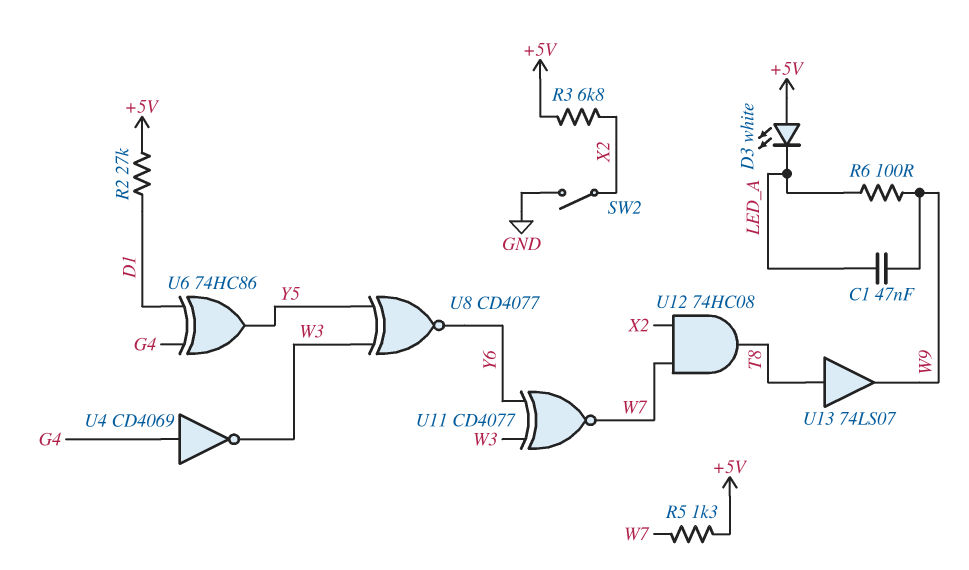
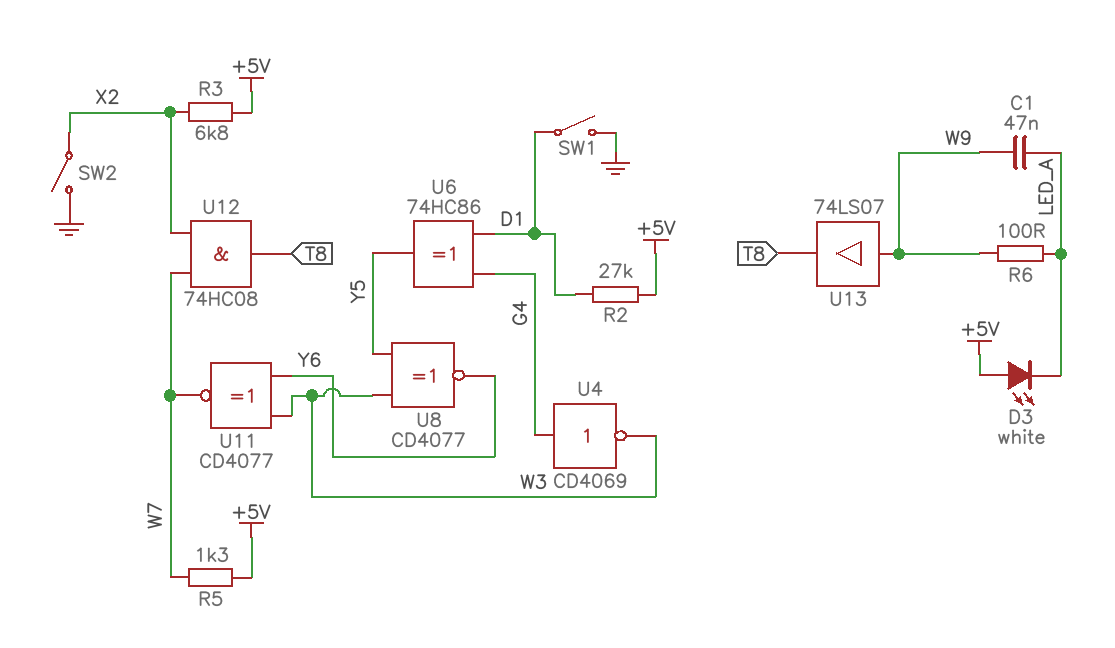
SW1: none -> switch (D1, GND)
U13: buffer 74LS07 (in T8, out W9) -> buffer 74LS07 (in W9, out T8)

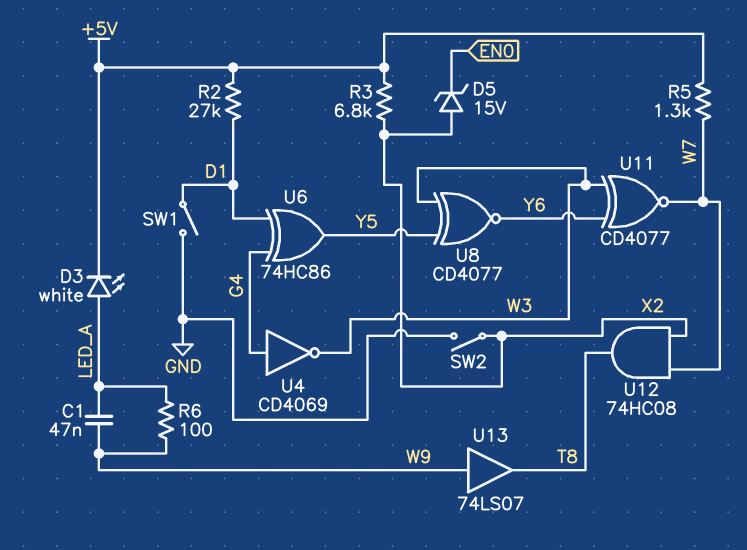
D3: LED white (A +5V, K LED_A) -> LED white (A LED_A, K +5V)
D5: none -> zener 15V (A X2, K EN0)

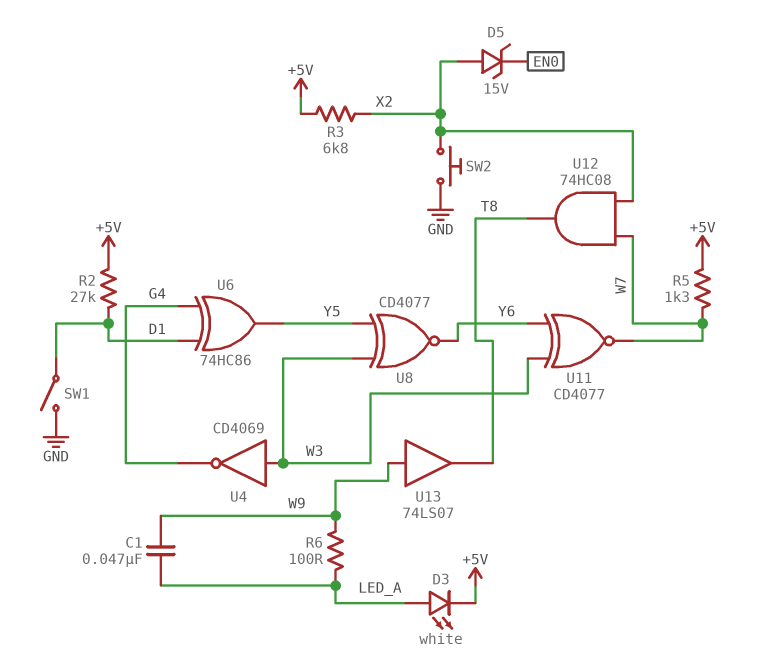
SW2: switch (GND, X2) -> button (GND, X2)
U4: NOT CD4069 (in G4, out W3) -> NOT CD4069 (in W3, out G4)

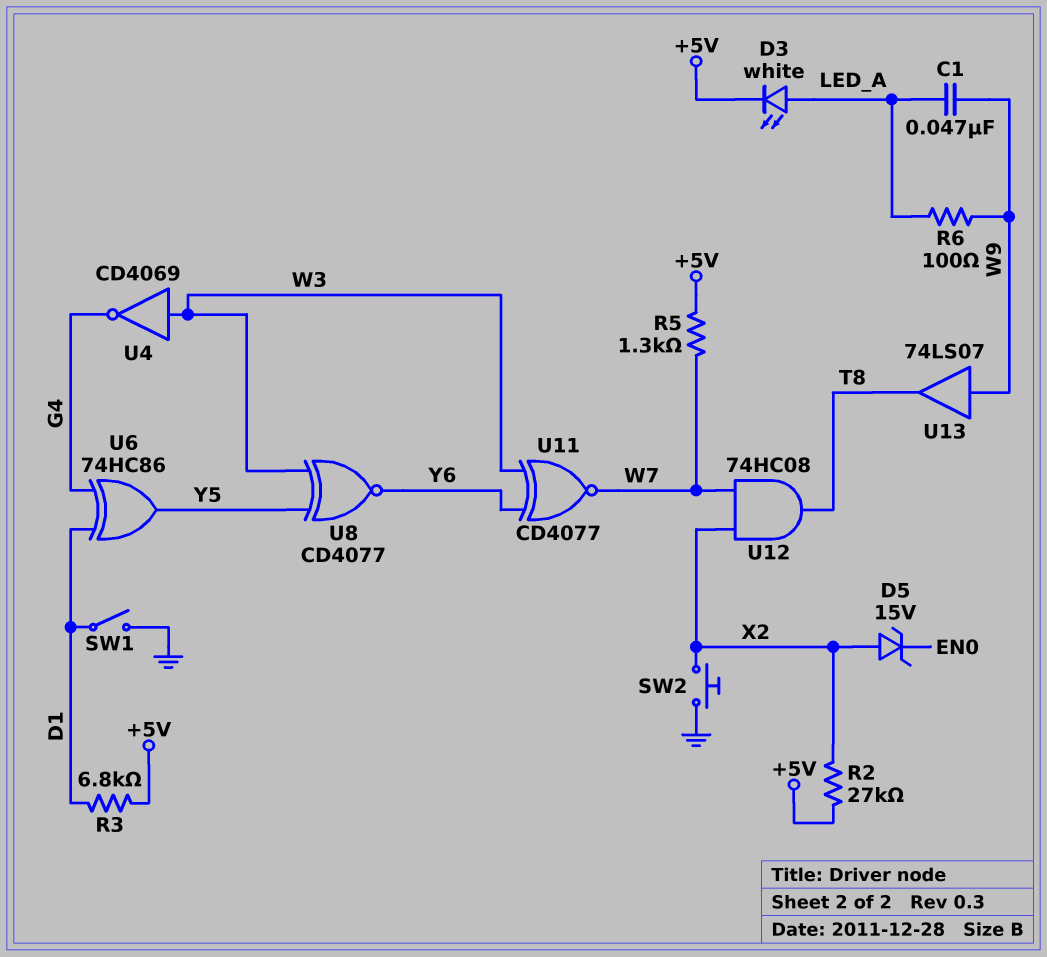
R2: 27k (+5V, D1) -> 27k (+5V, X2)
R3: 6.8k (+5V, X2) -> 6.8k (+5V, D1)

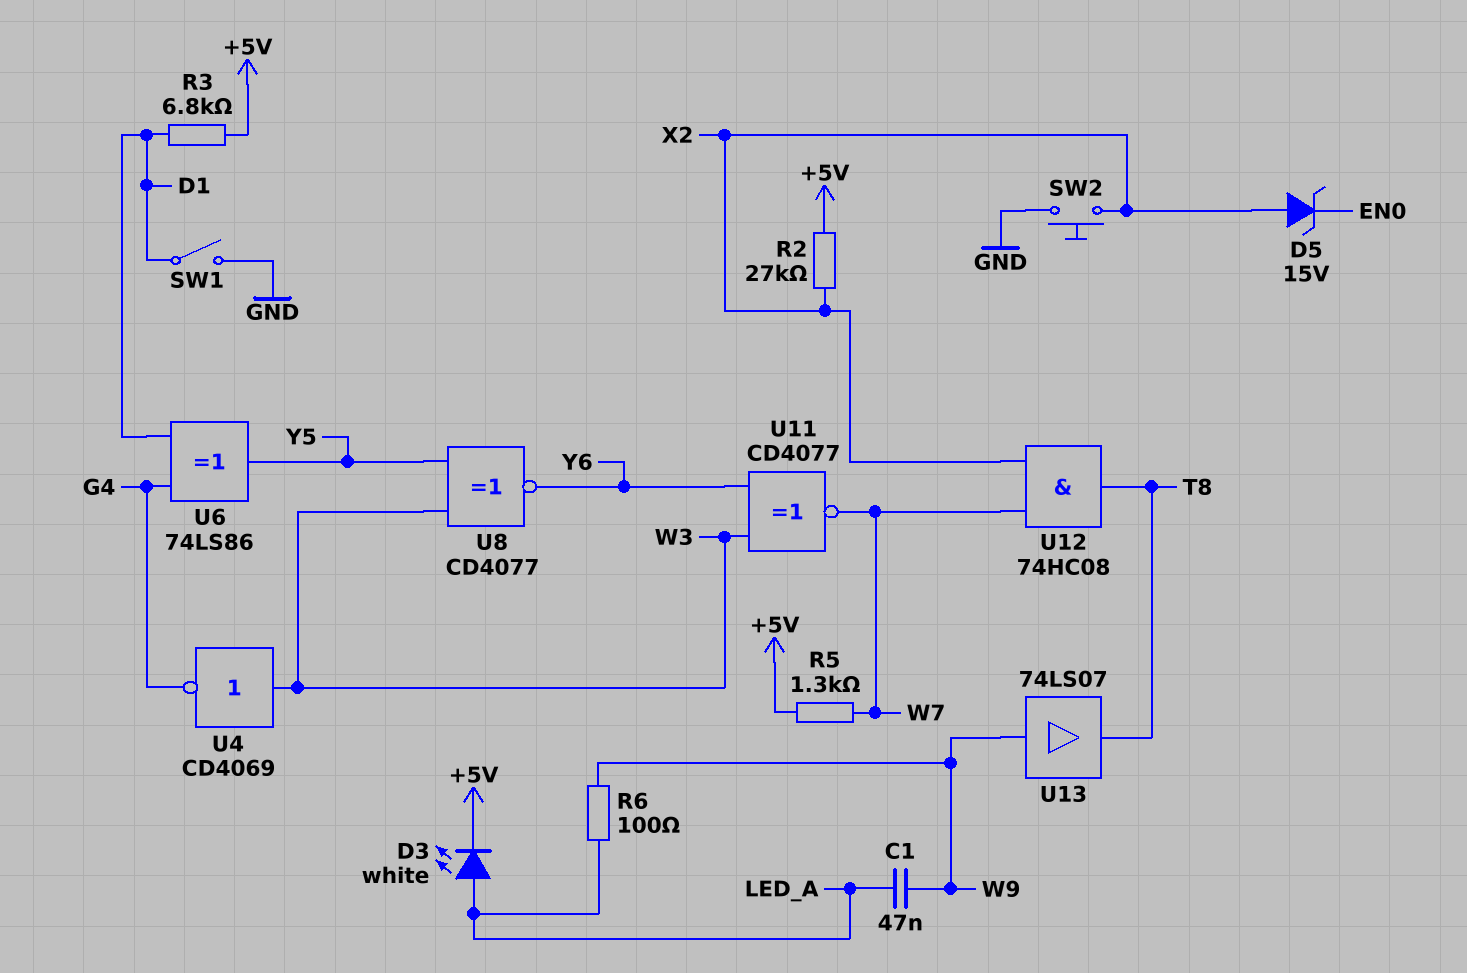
U6: XOR 74HC86 (in D1, in G4, out Y5) -> XOR 74LS86 (in D1, in G4, out Y5)

